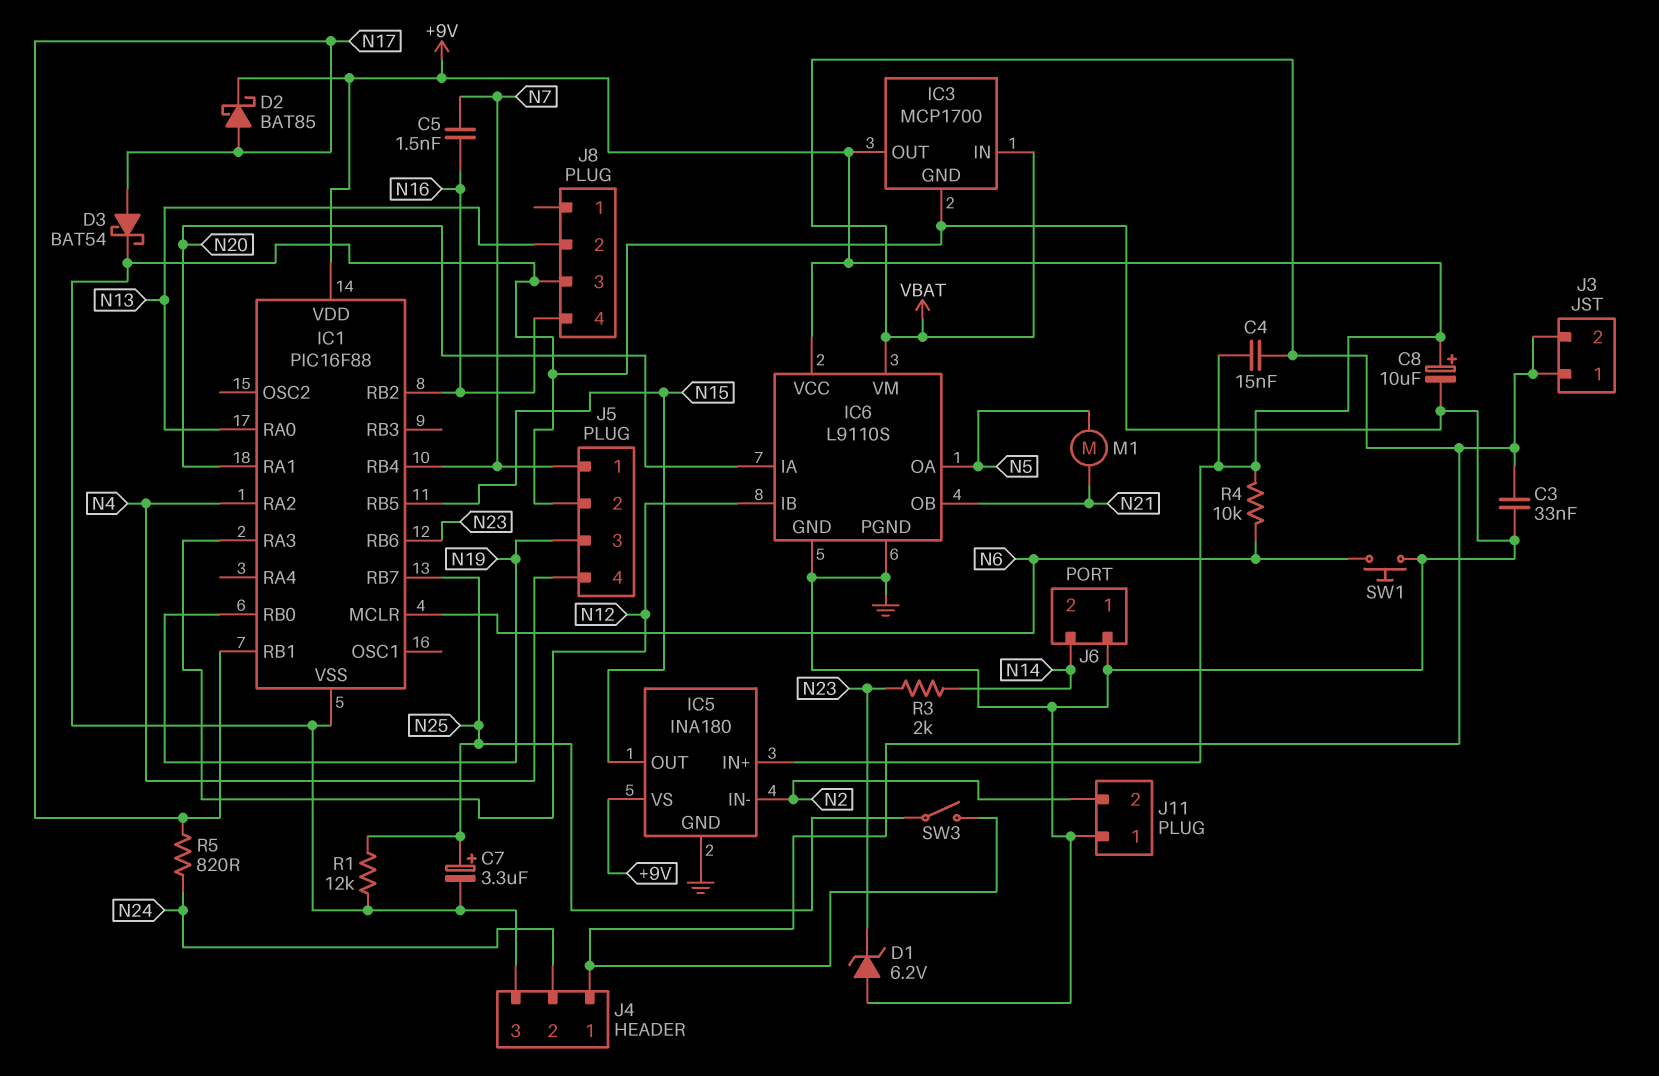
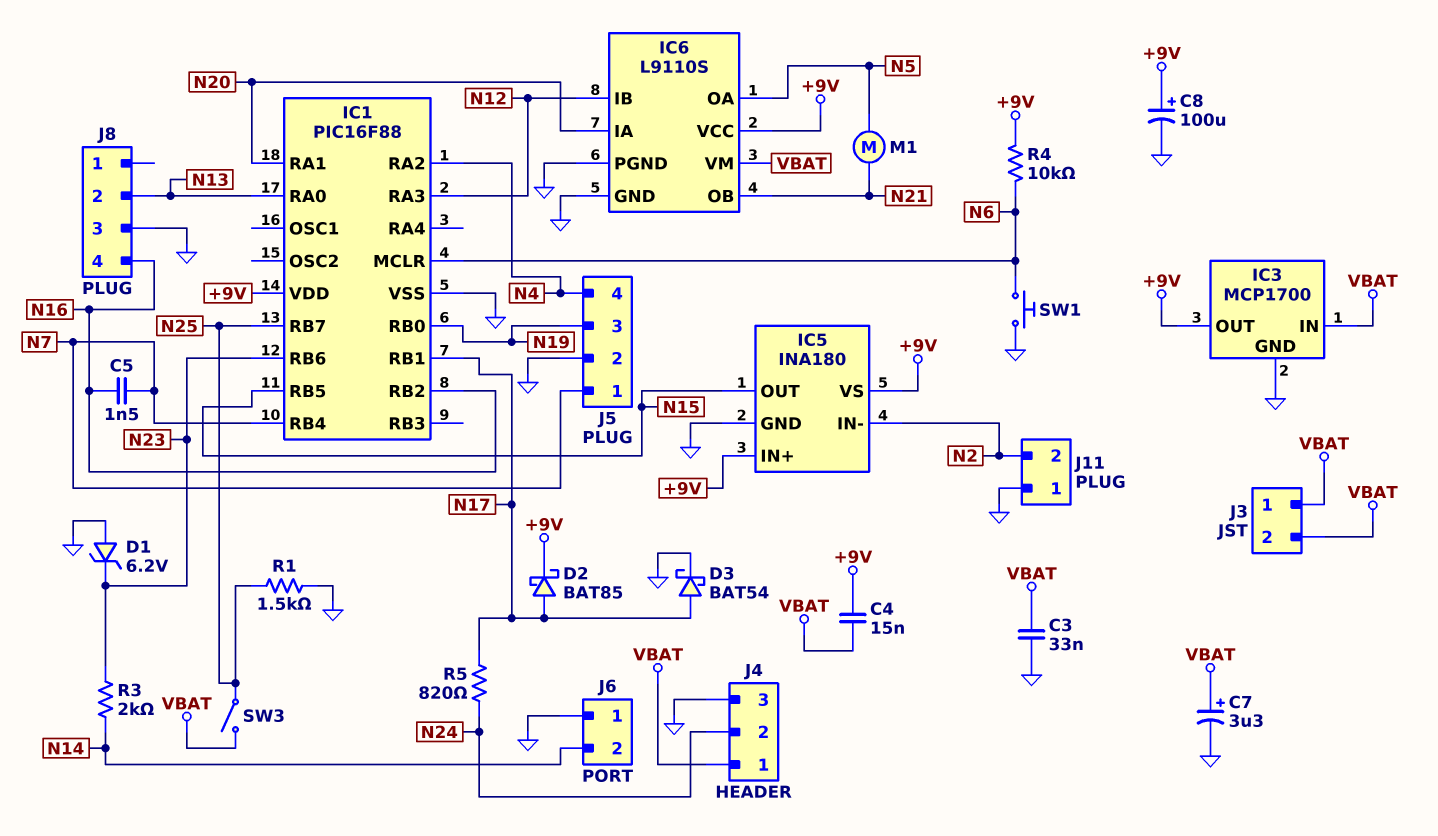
C7: 3.3uF (plus N25, minus GND) -> 3.3uF (plus VBAT, minus GND)
C8: 10uF (plus +9V, minus GND) -> 100uF (plus +9V, minus GND)
R1: 12k (GND, N25) -> 1.5k (GND, N25)

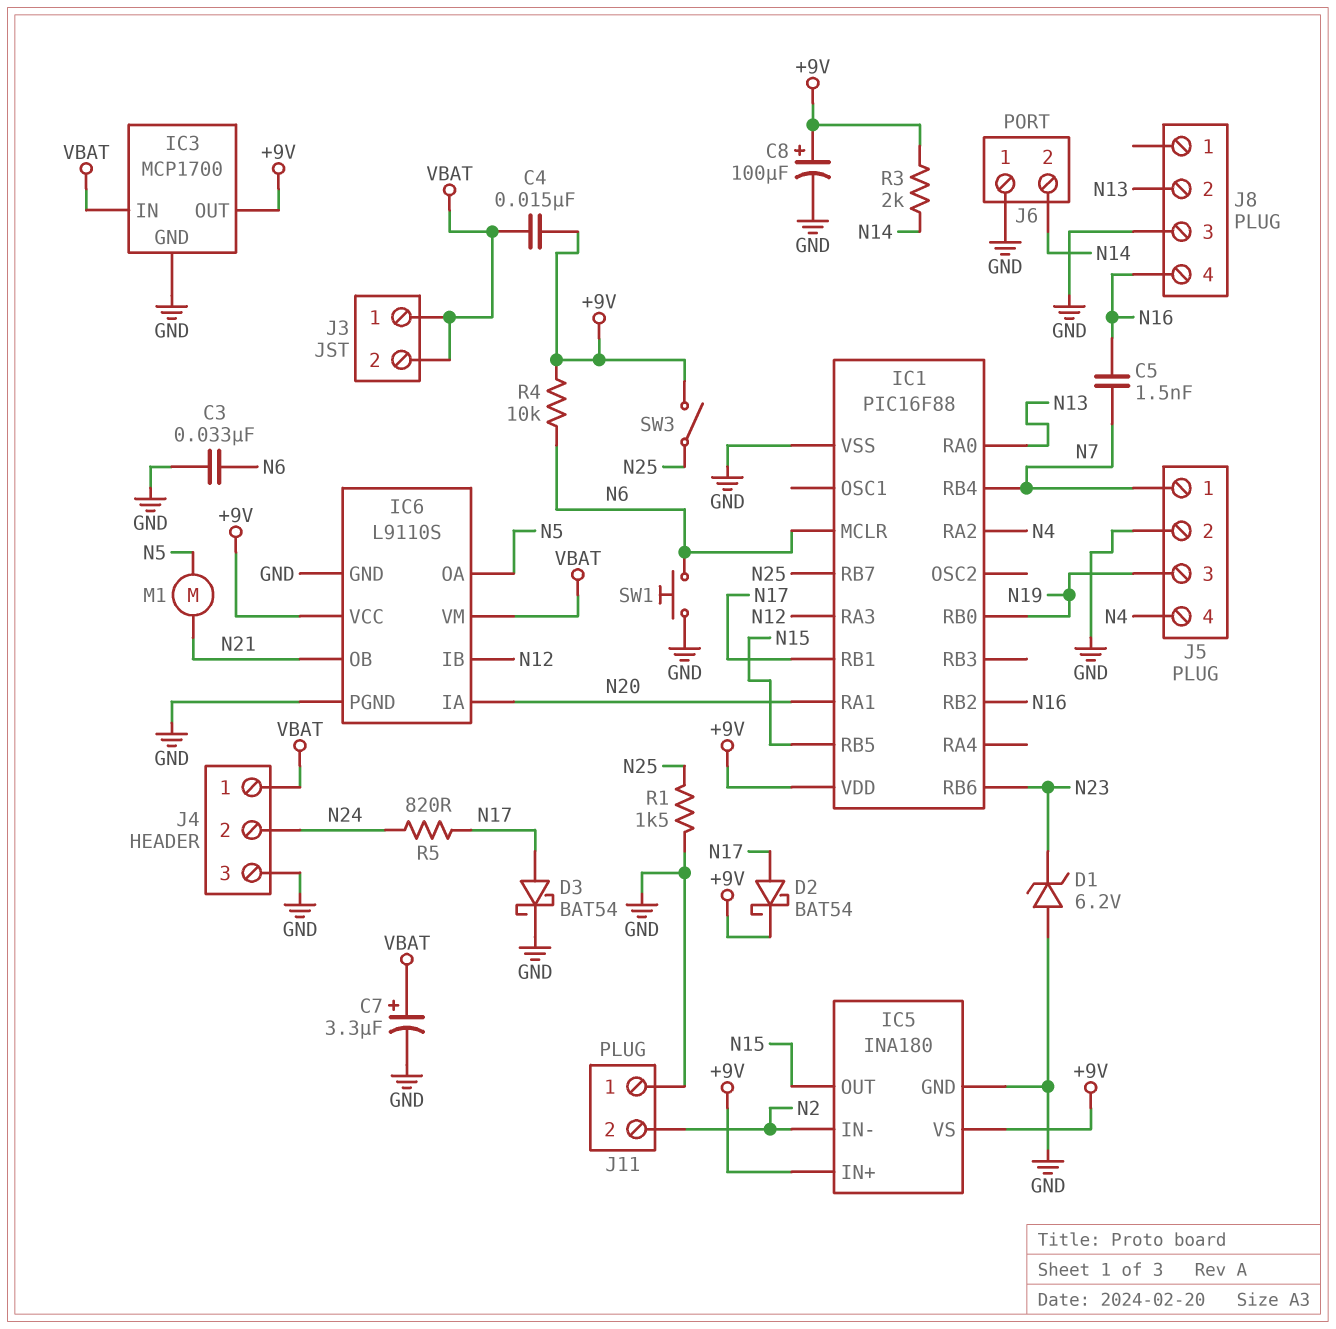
C3: 33nF (GND, VBAT) -> 33nF (GND, N6)
D2: schottky BAT85 (A N17, K +9V) -> schottky BAT54 (A N17, K +9V)
R3: 2k (N14, N23) -> 2k (+9V, N14)
SW3: switch (N25, VBAT) -> switch (+9V, N25)

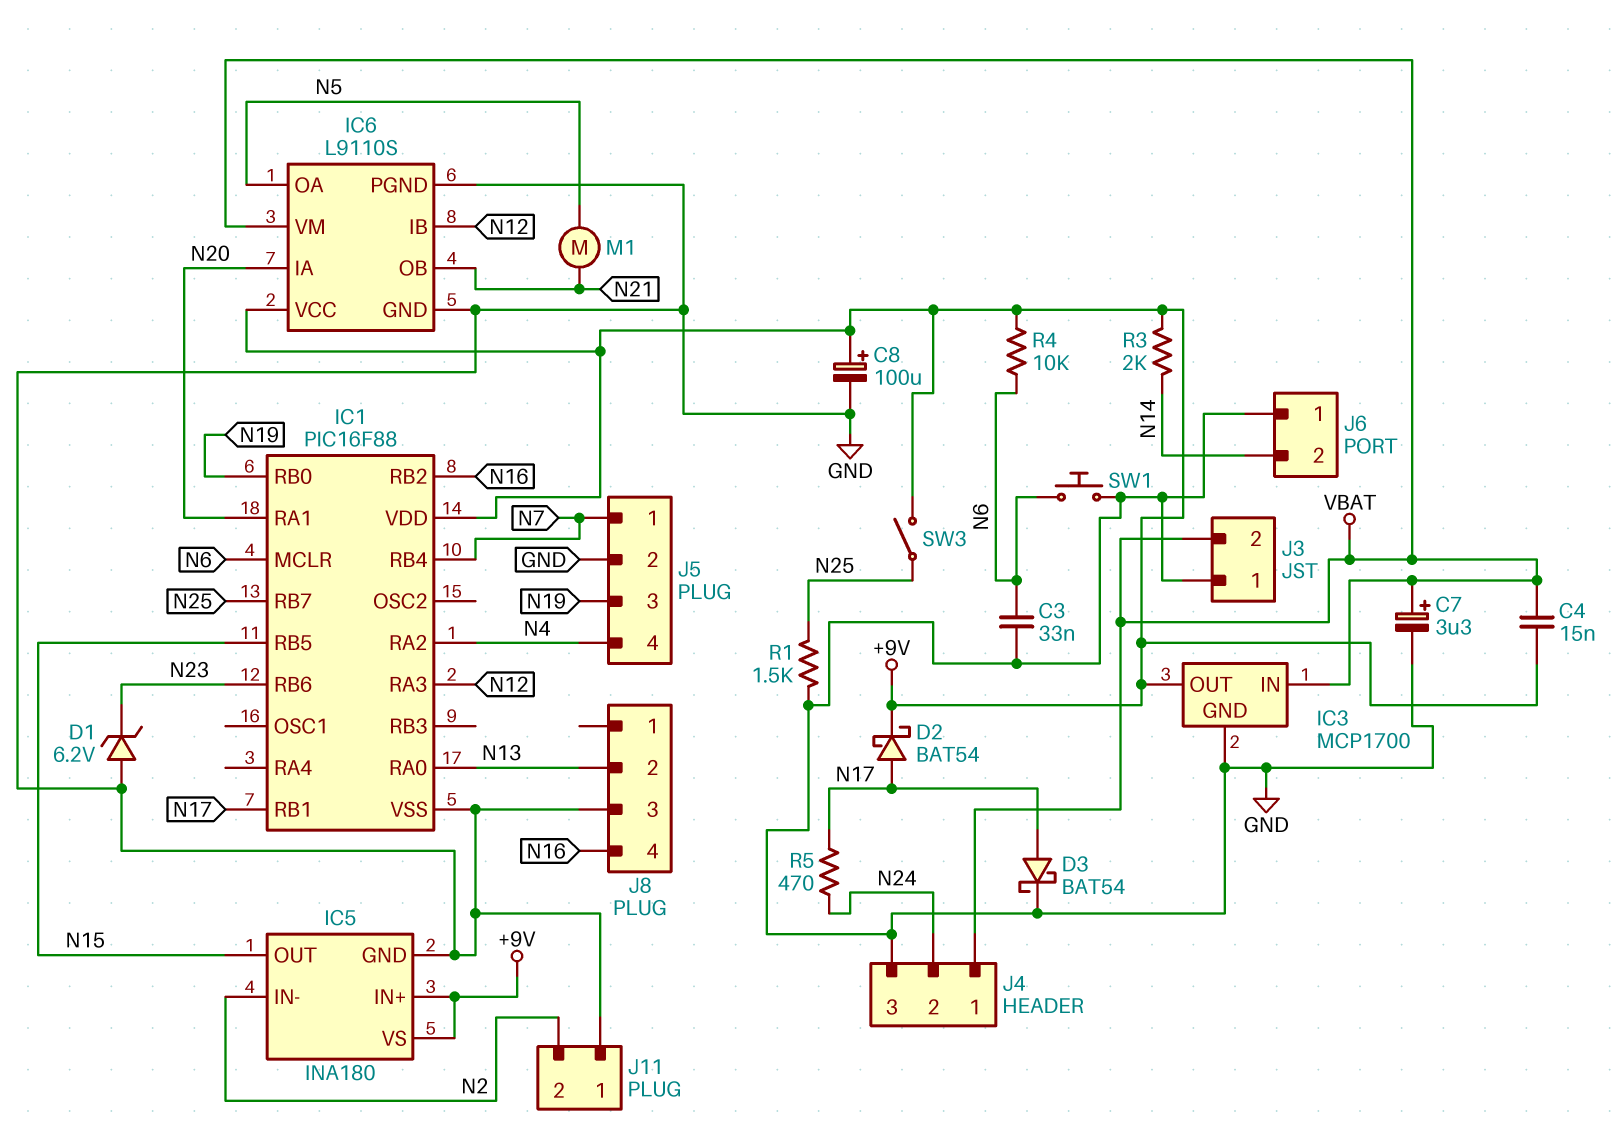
C5: 1.5nF (N7, N16) -> none
J3 pin 1: VBAT -> GND
R5: 820 (N17, N24) -> 470 (N17, N24)

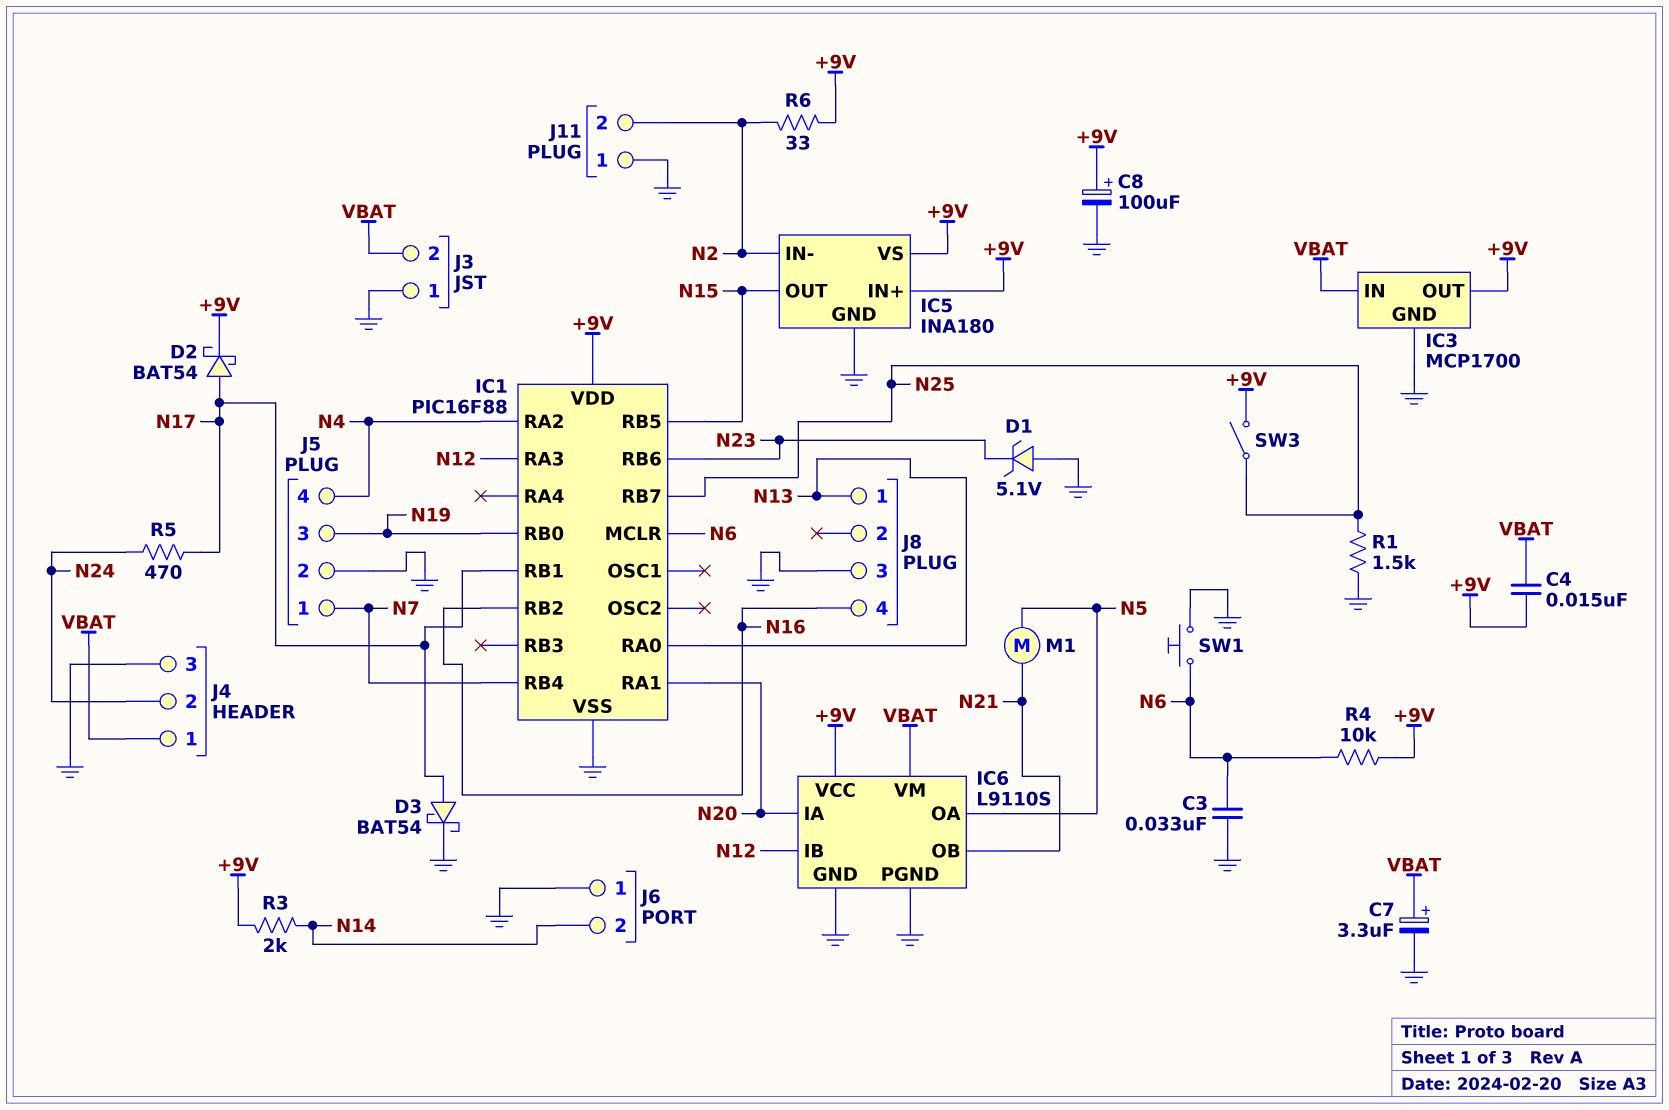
D1: zener 6.2V (A GND, K N23) -> zener 5.1V (A GND, K N23)
J8 pin 1: none -> N13
J8 pin 2: N13 -> none
R6: none -> 33 (+9V, N2)

